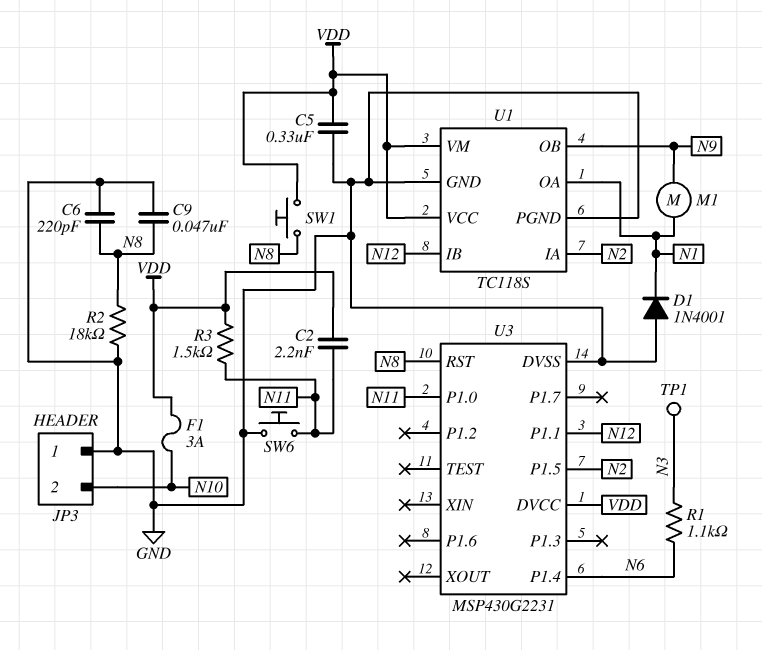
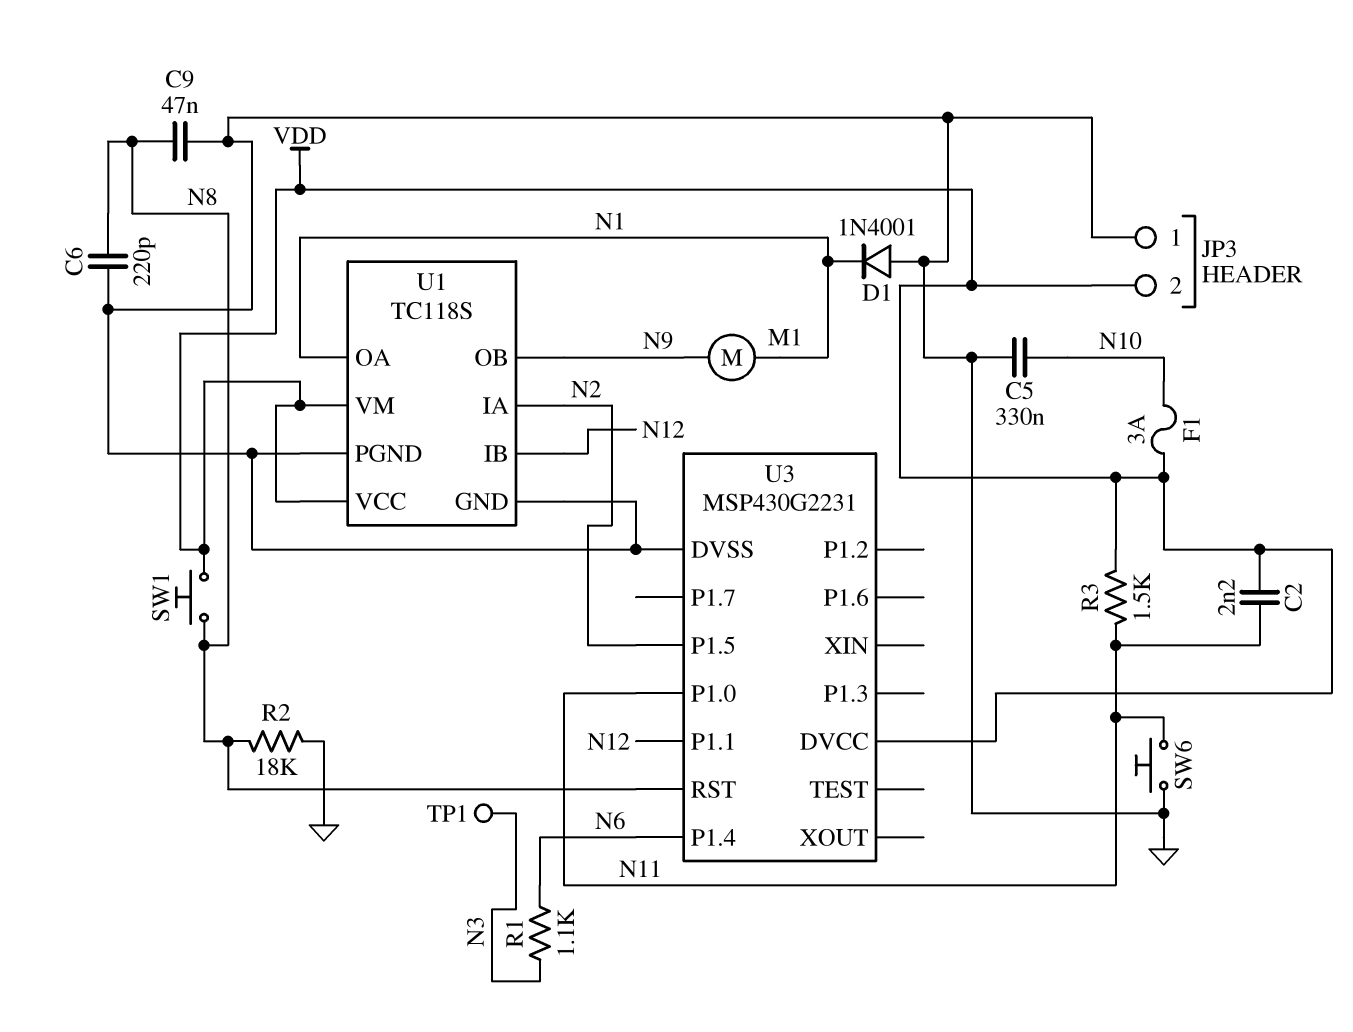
C5: 330nF (GND, VDD) -> 330nF (GND, N10)
JP3 pin 2: N10 -> VDD

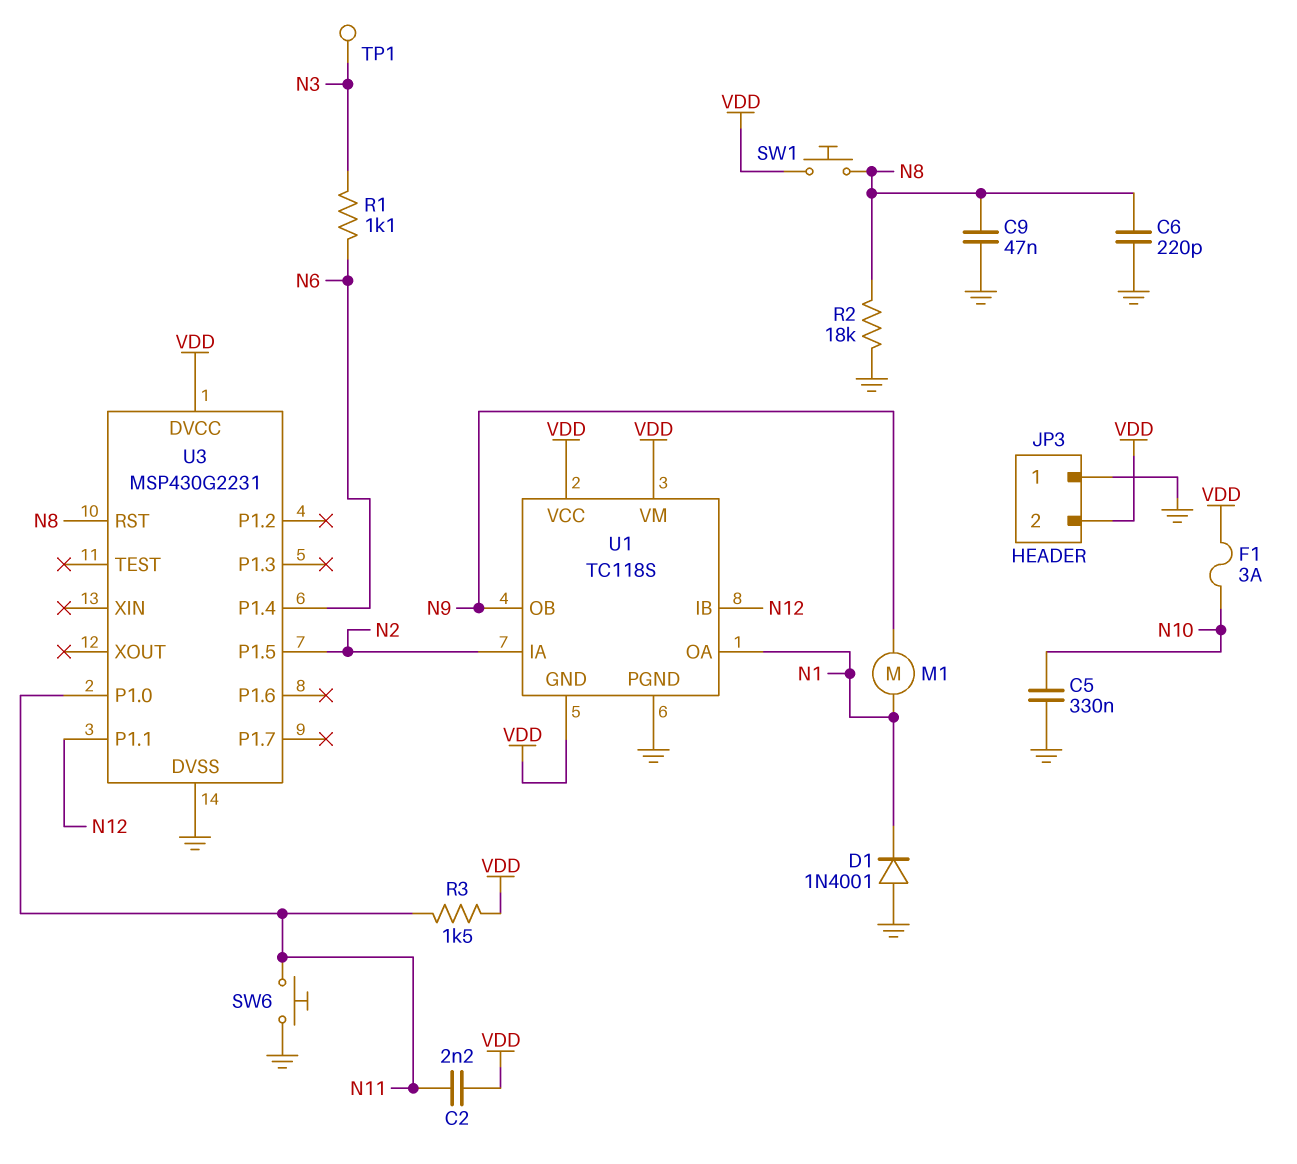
U1 pin GND: GND -> VDD

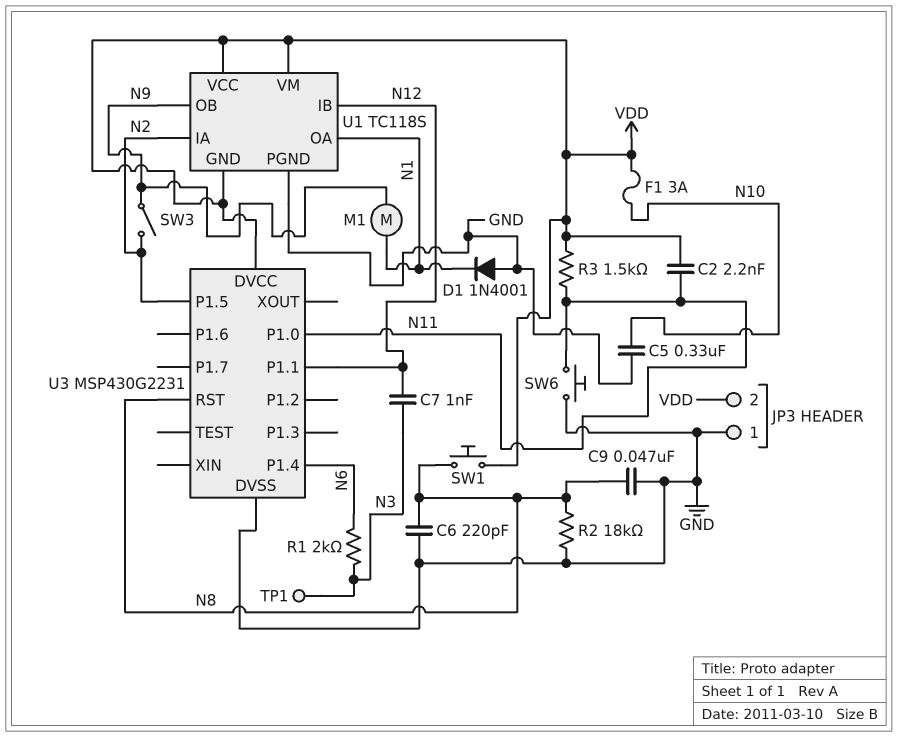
C7: none -> 1nF (N3, N12)
R1: 1.1k (N3, N6) -> 2k (N3, N6)
SW3: none -> switch (N2, N9)

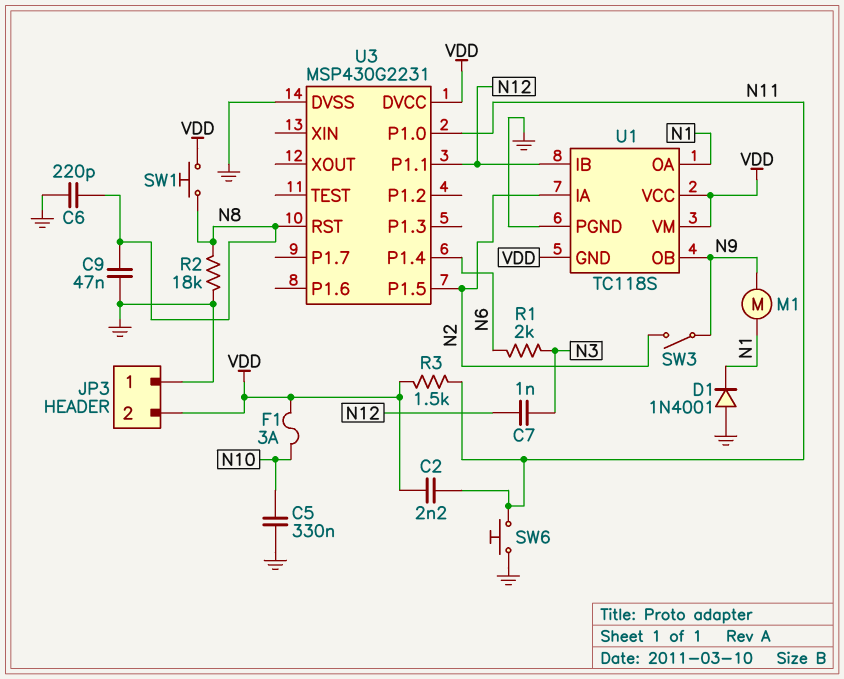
TP1: test point (N3) -> none

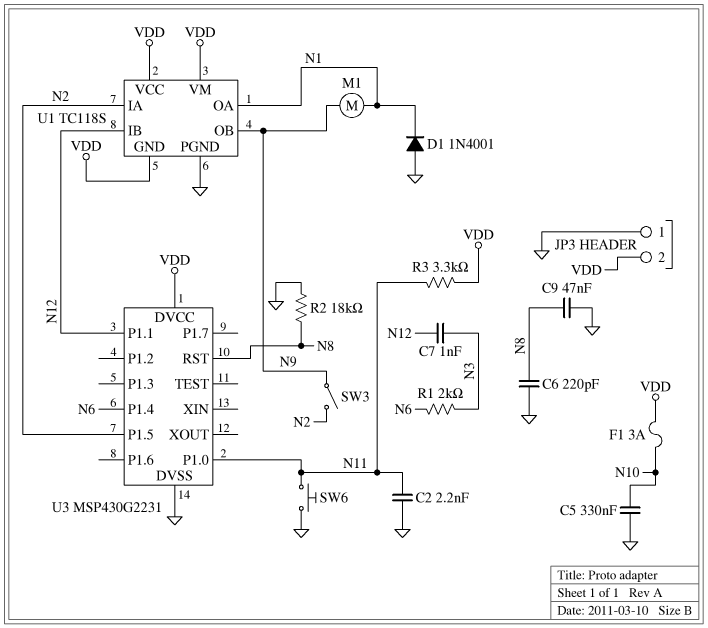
C2: 2.2nF (N11, VDD) -> 2.2nF (GND, N11)
R3: 1.5k (N11, VDD) -> 3.3k (N11, VDD)
SW1: button (N8, VDD) -> none

